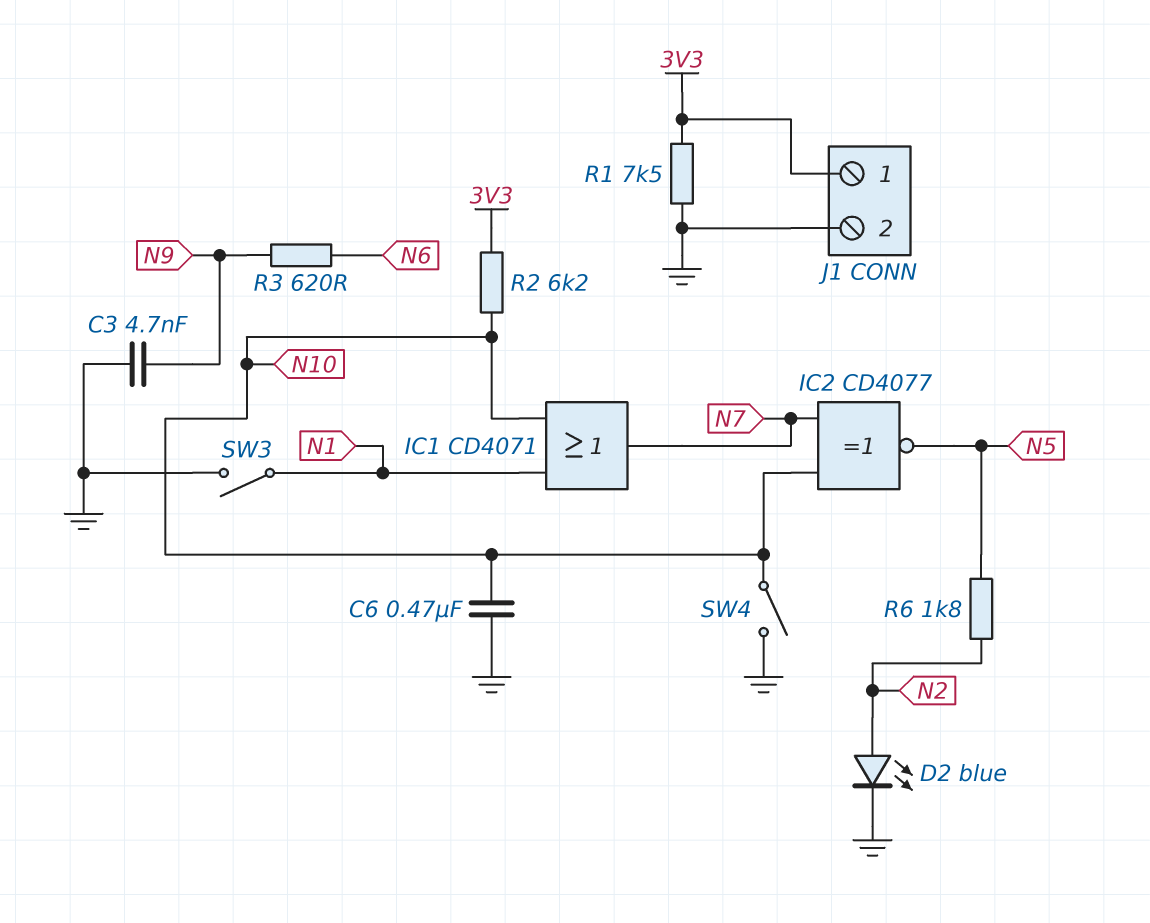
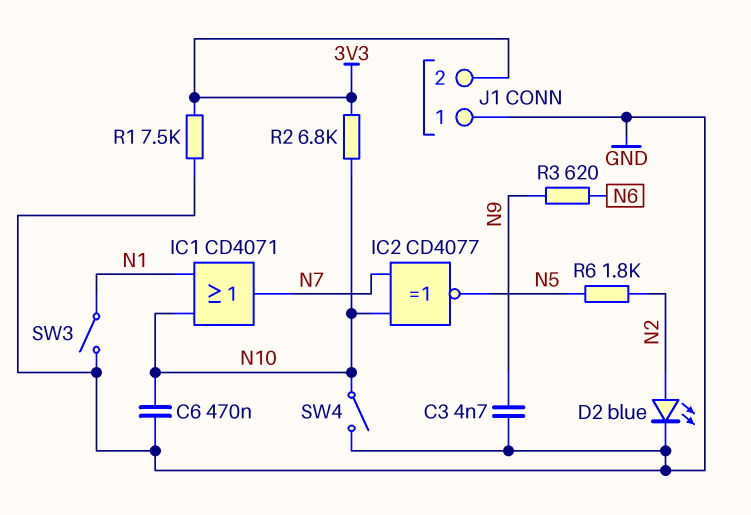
J1 pin 1: 3V3 -> GND
J1 pin 2: GND -> 3V3
R2: 6.2k (3V3, N10) -> 6.8k (3V3, N10)

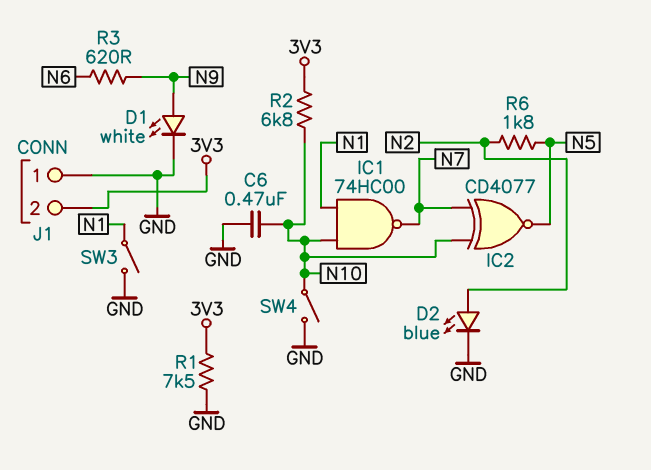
C3: 4.7nF (GND, N9) -> none
D1: none -> LED white (A N9, K GND)
IC1: OR CD4071 (in N1, in N10, out N7) -> NAND 74HC00 (in N1, in N10, out N7)

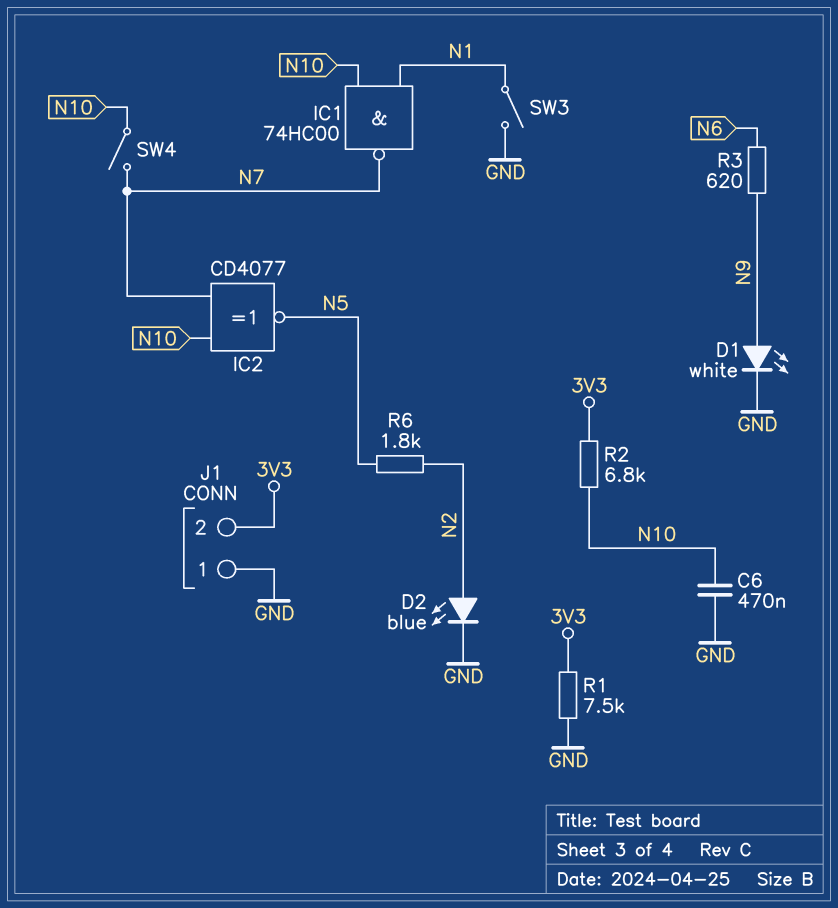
SW4: switch (GND, N10) -> switch (N7, N10)

